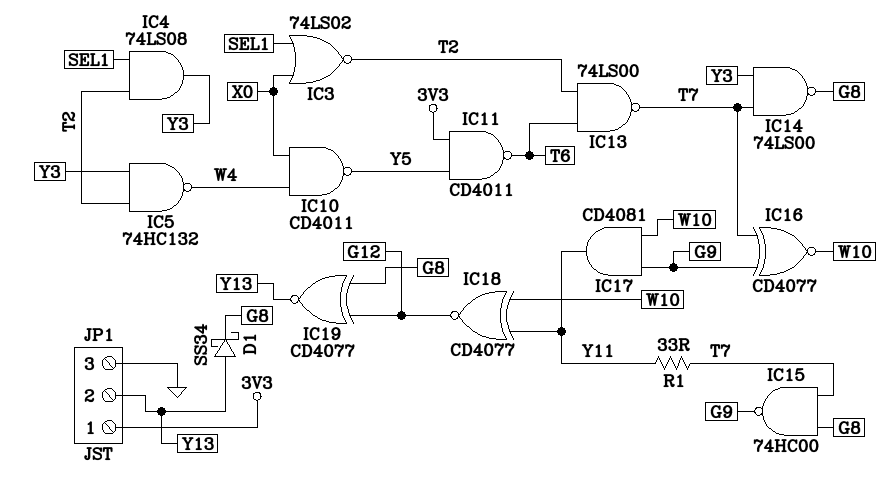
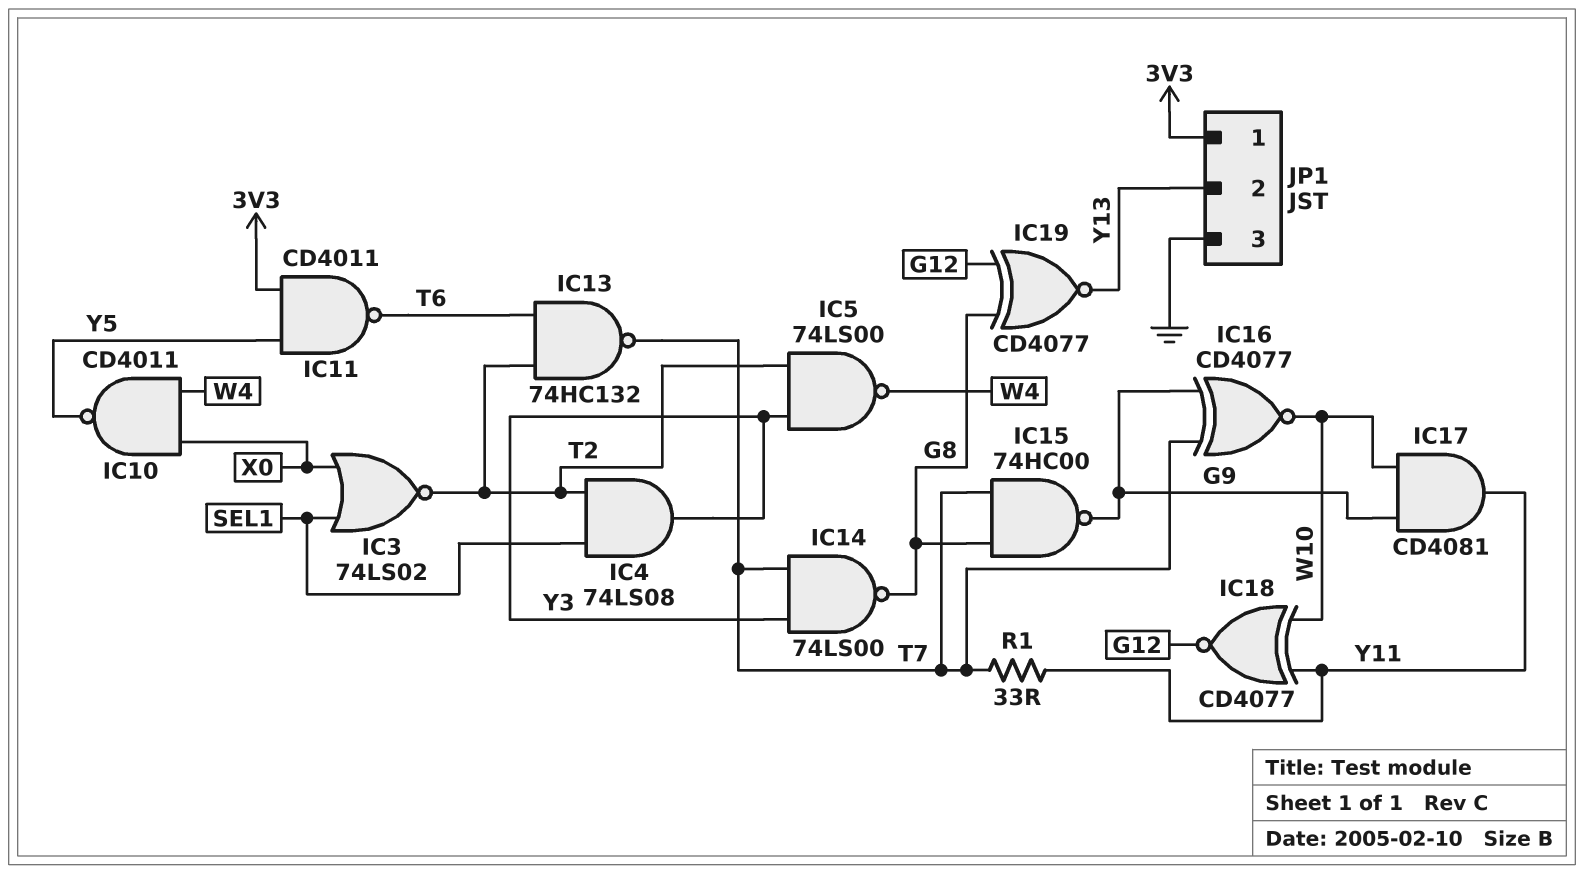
D1: schottky SS34 (A Y13, K G8) -> none
IC5: NAND 74HC132 (in T2, in Y3, out W4) -> NAND 74LS00 (in T2, in Y3, out W4)
IC13: NAND 74LS00 (in T2, in T6, out T7) -> NAND 74HC132 (in T2, in T6, out T7)

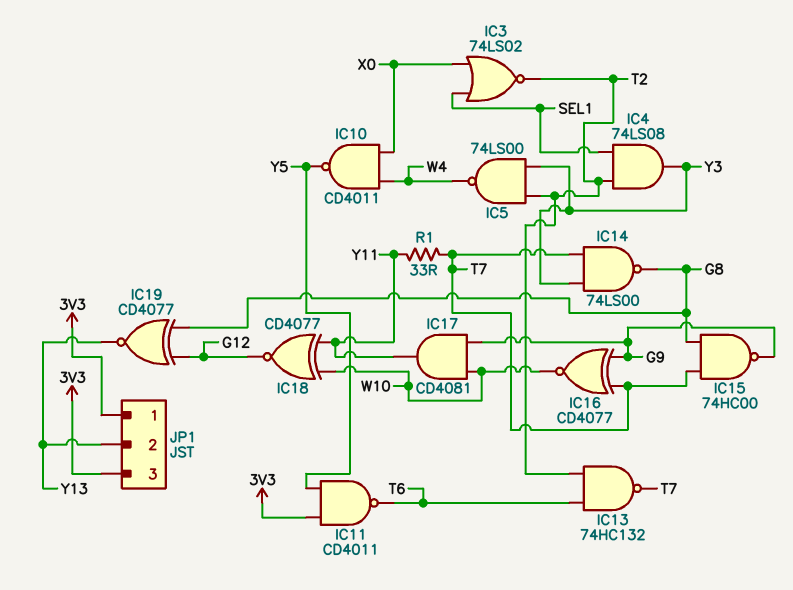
JP1 pin 3: GND -> 3V3

